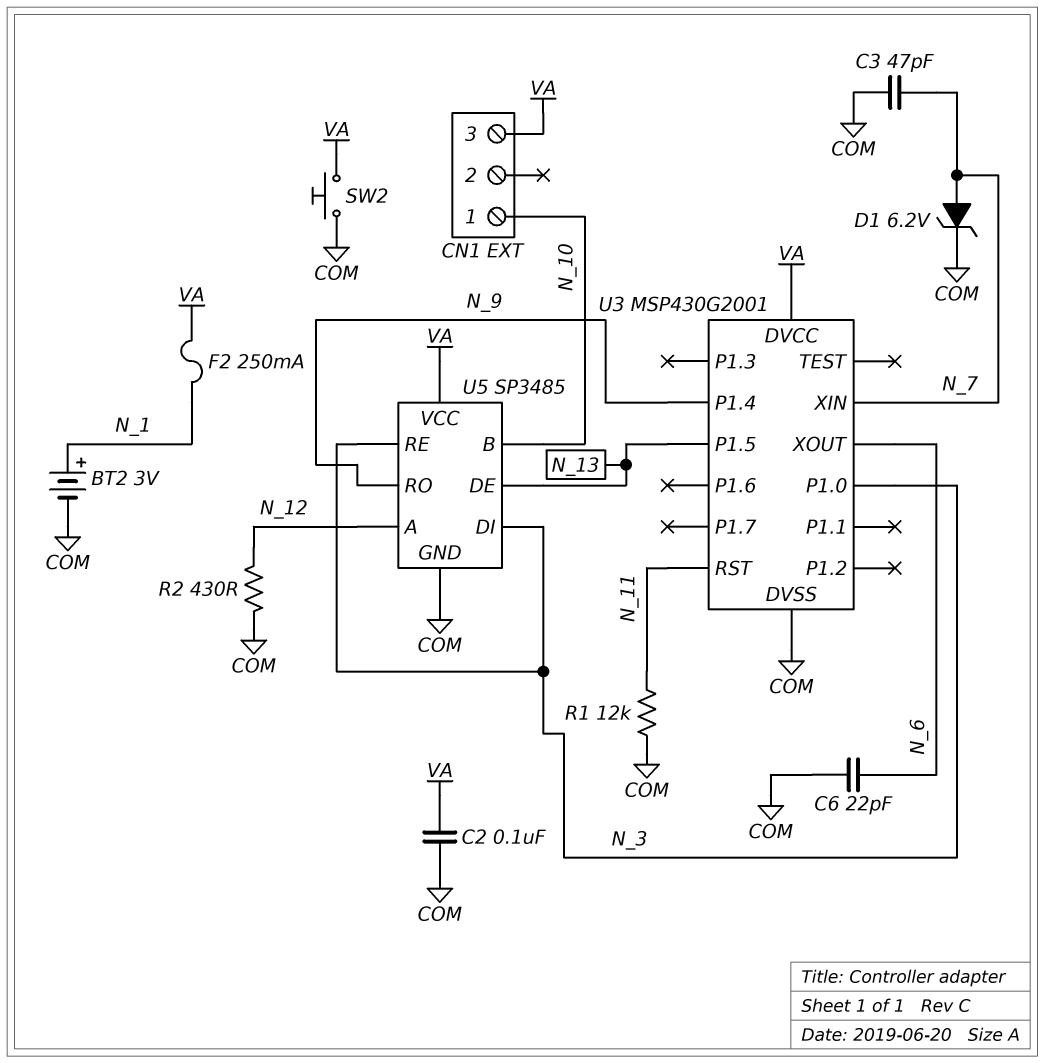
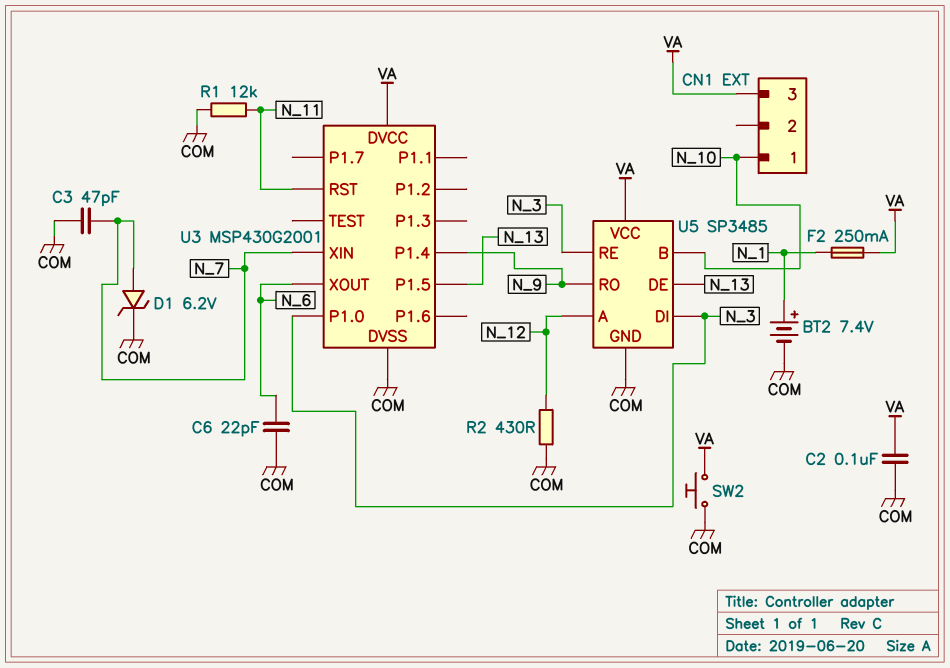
BT2: 3V (plus N_1, minus COM) -> 7.4V (plus N_1, minus COM)

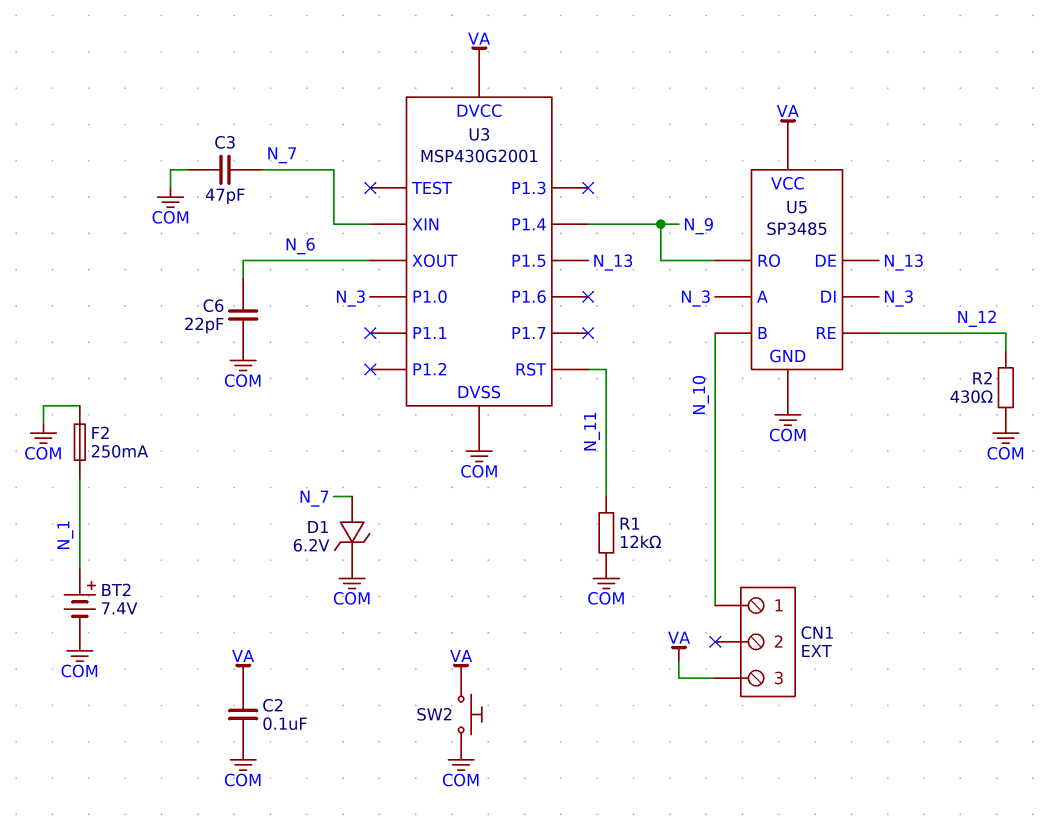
F2: 250mA (N_1, VA) -> 250mA (COM, N_1)
U5 pin A: N_12 -> N_3
U5 pin RE: N_3 -> N_12

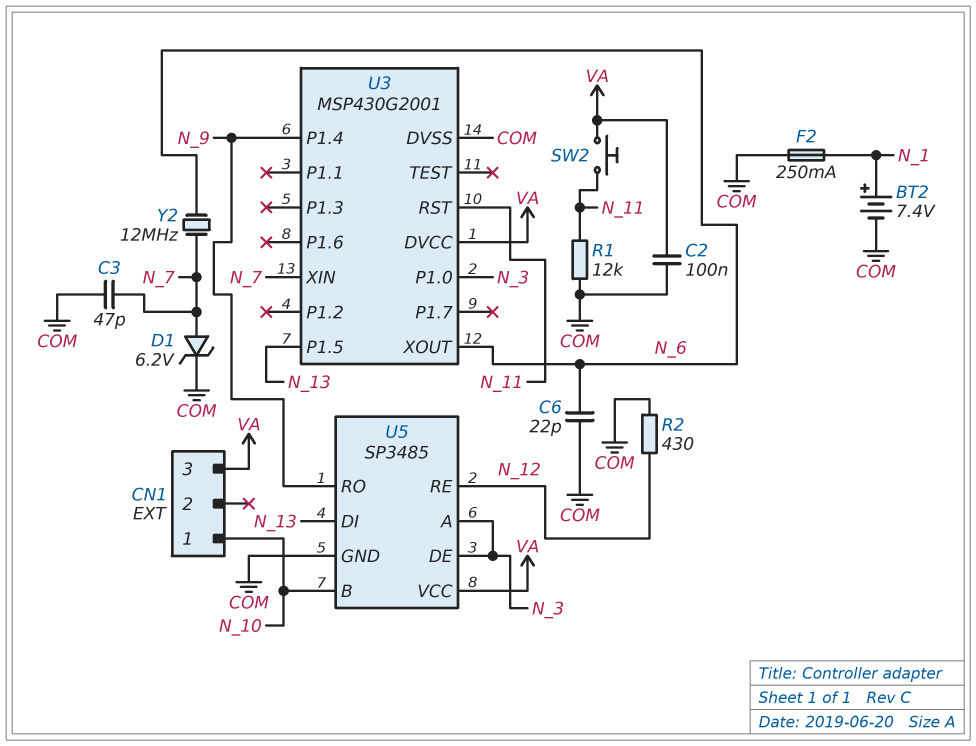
SW2: button (COM, VA) -> button (N_11, VA)
U5 pin DE: N_13 -> N_3
U5 pin DI: N_3 -> N_13
Y2: none -> 12MHz (N_6, N_7)

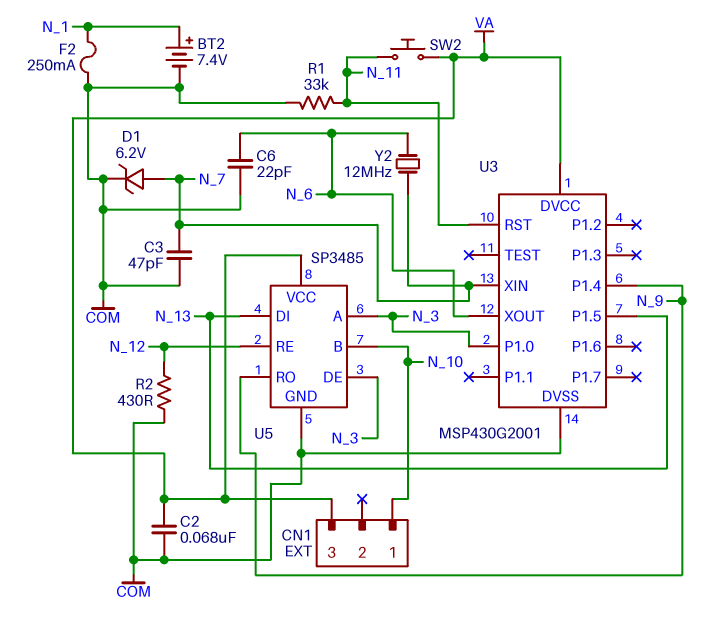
C2: 100nF (COM, VA) -> 68nF (COM, VA)
R1: 12k (COM, N_11) -> 33k (COM, N_11)

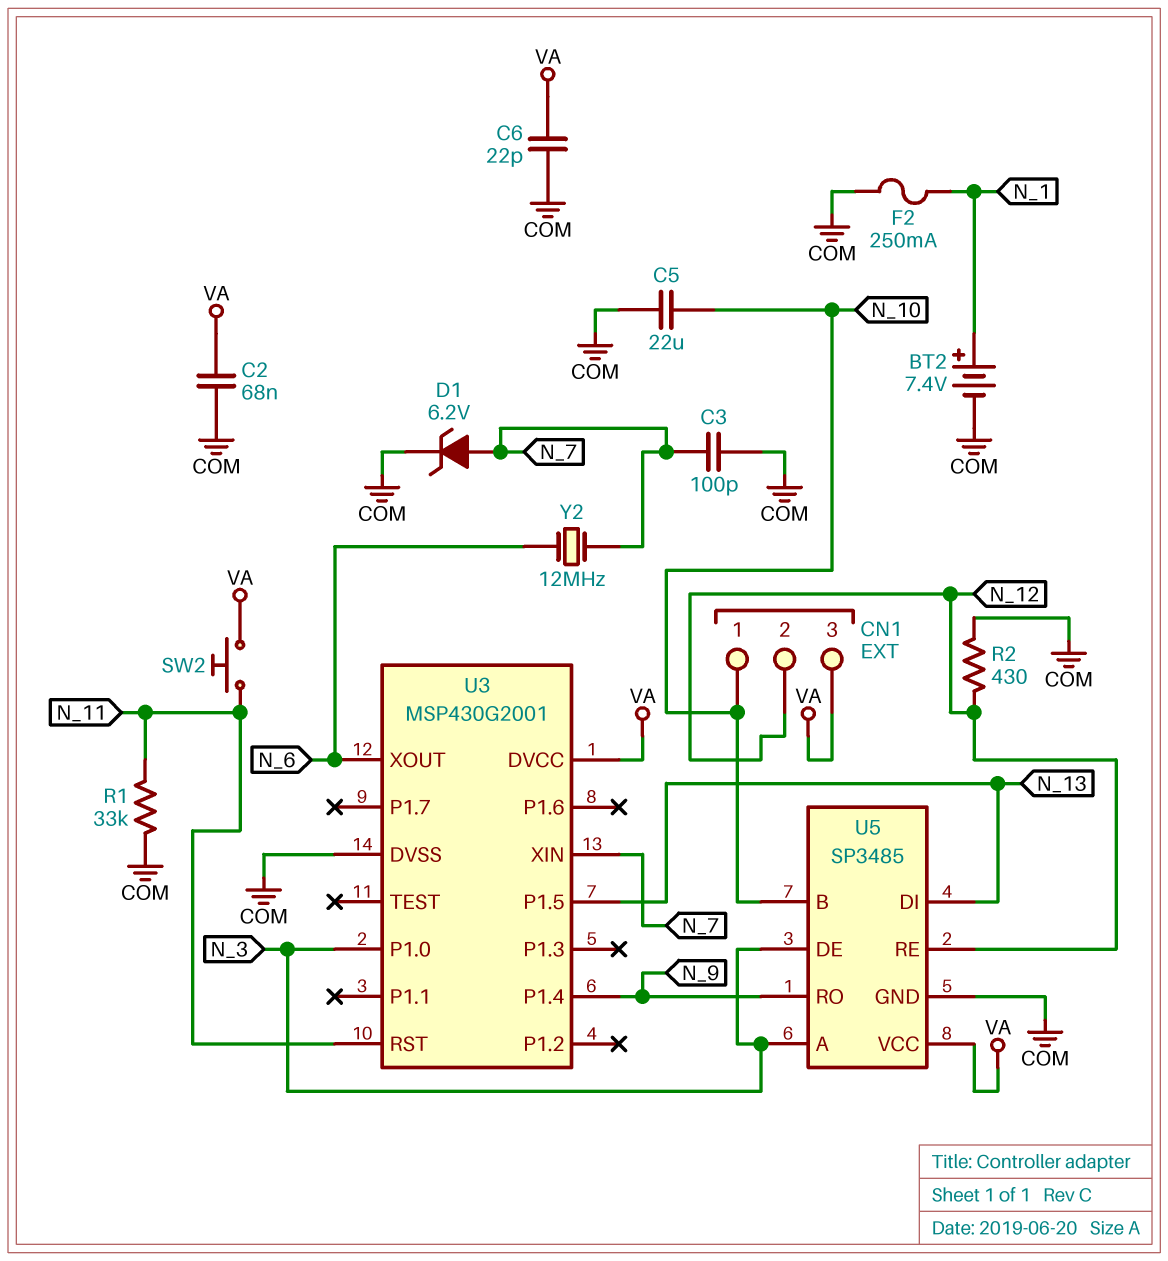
C3: 47pF (COM, N_7) -> 100pF (COM, N_7)
C5: none -> 22uF (COM, N_10)
C6: 22pF (COM, N_6) -> 22pF (COM, VA)
CN1 pin 2: none -> N_12

